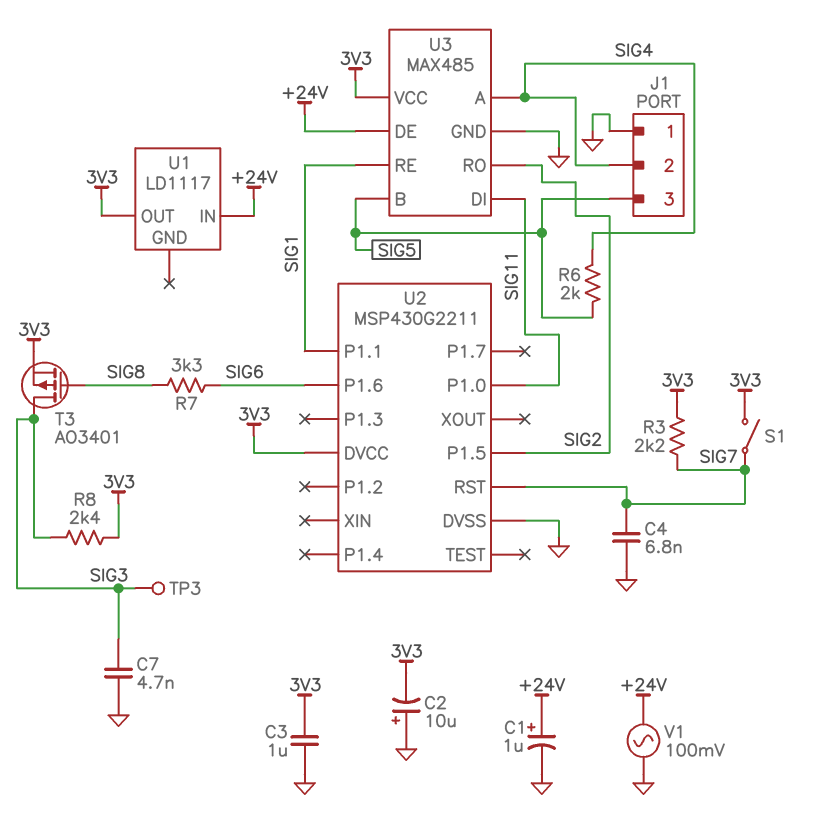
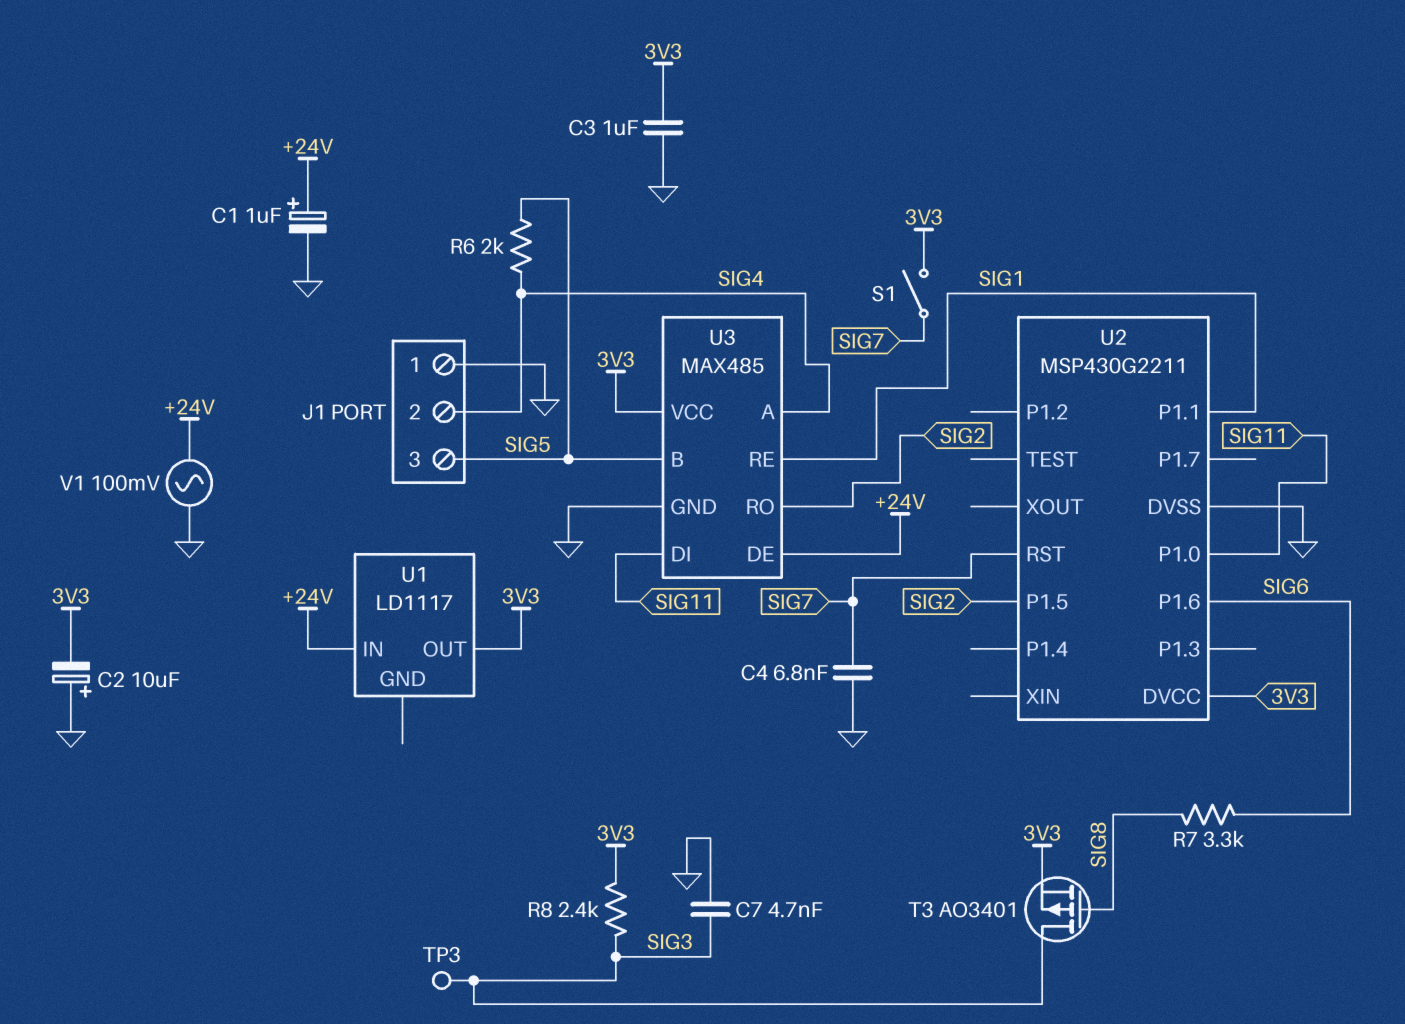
R3: 2.2k (3V3, SIG7) -> none

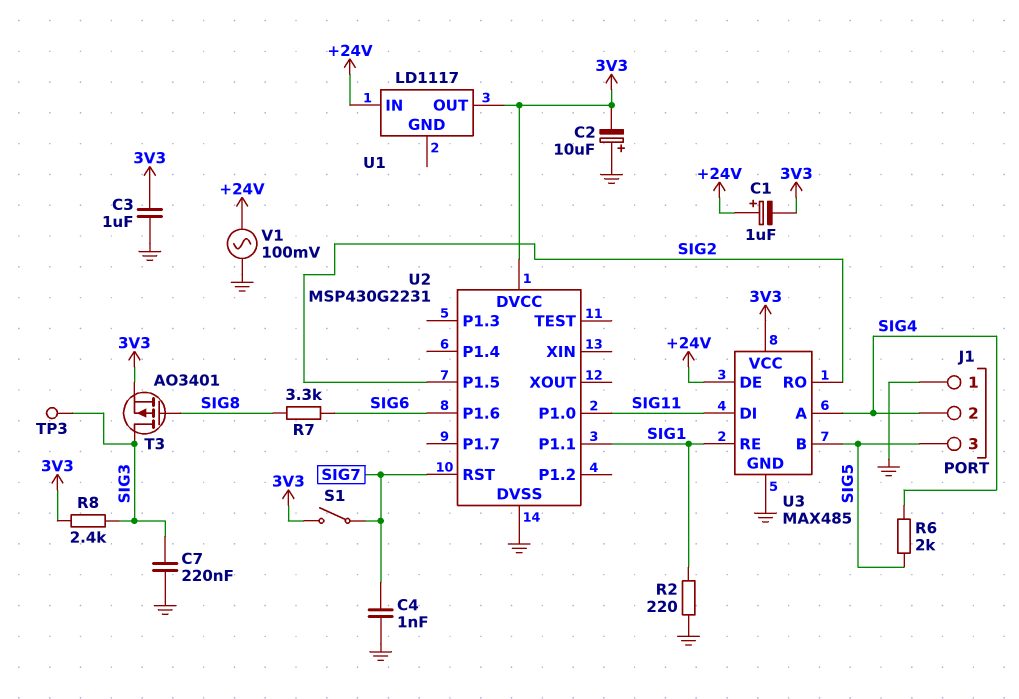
C1: 1uF (plus +24V, minus GND) -> 1uF (plus +24V, minus 3V3)
C4: 6.8nF (GND, SIG7) -> 1nF (GND, SIG7)
C7: 4.7nF (GND, SIG3) -> 220nF (GND, SIG3)
R2: none -> 220 (GND, SIG1)
U2: MSP430G2211 -> MSP430G2231

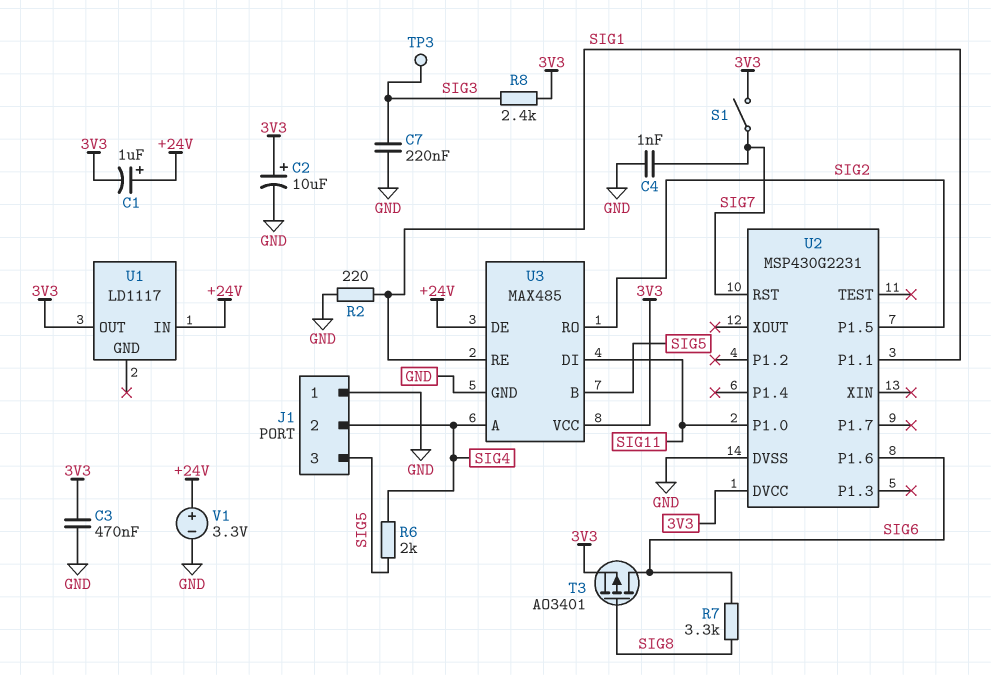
C2: 10uF (plus GND, minus 3V3) -> 10uF (plus 3V3, minus GND)
C3: 1uF (3V3, GND) -> 470nF (3V3, GND)
T3: PMOS AO3401 (G SIG8, D SIG3, S 3V3) -> PMOS AO3401 (G SIG8, D SIG6, S 3V3)
V1: AC 100mV (+24V, GND) -> 3.3V (plus +24V, minus GND)

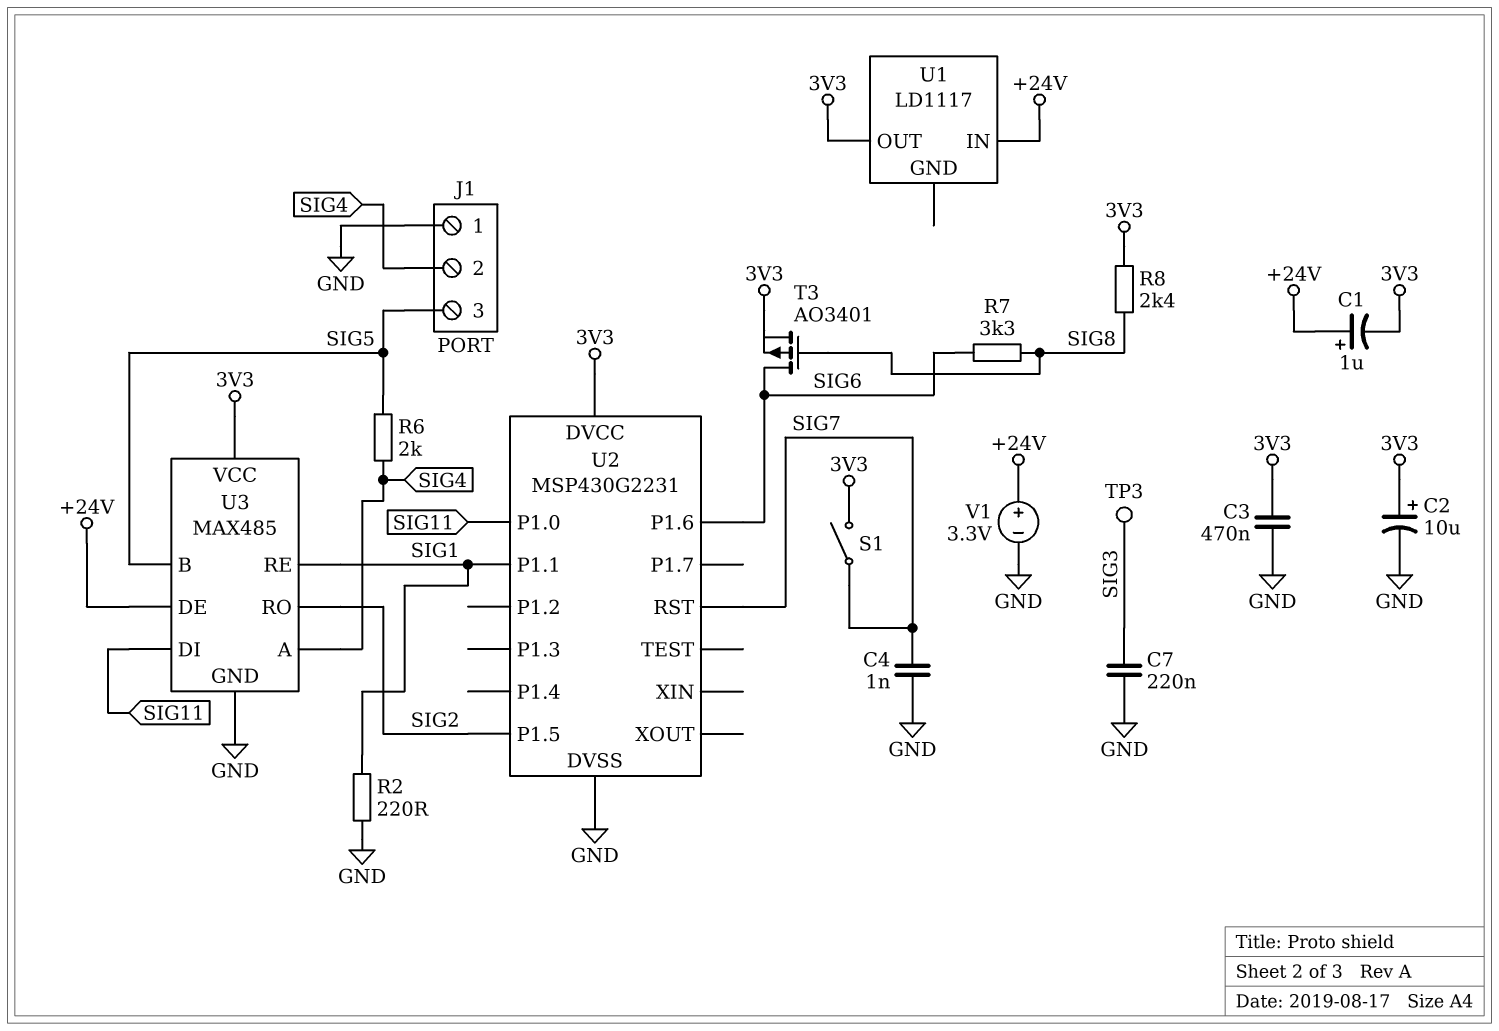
R8: 2.4k (3V3, SIG3) -> 2.4k (3V3, SIG8)

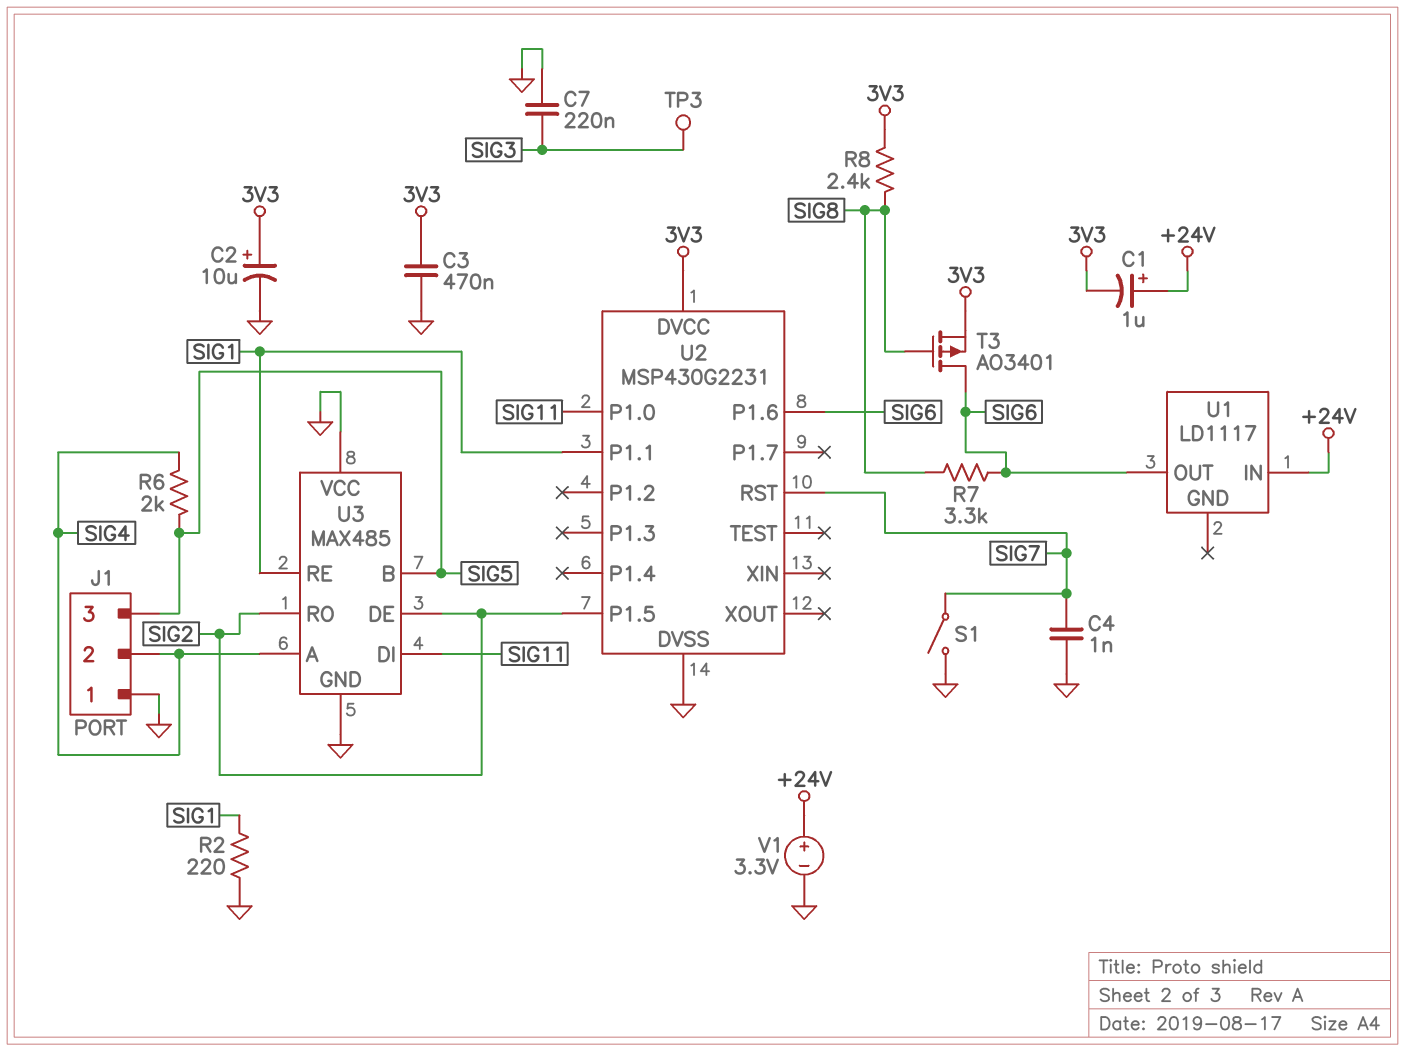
S1: switch (3V3, SIG7) -> switch (GND, SIG7)
U1 pin OUT: 3V3 -> SIG6
U3 pin DE: +24V -> SIG2
U3 pin VCC: 3V3 -> GND

